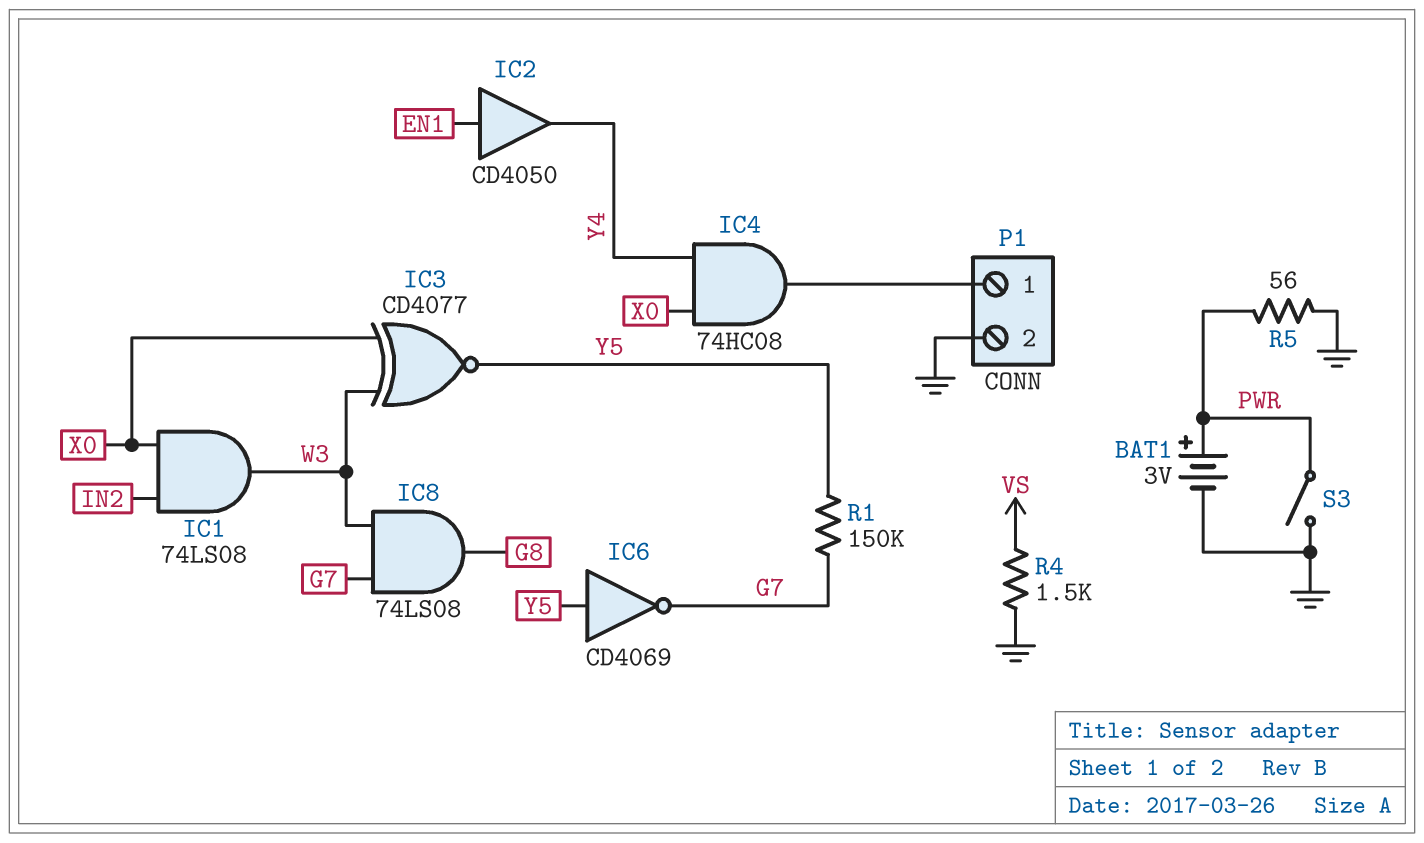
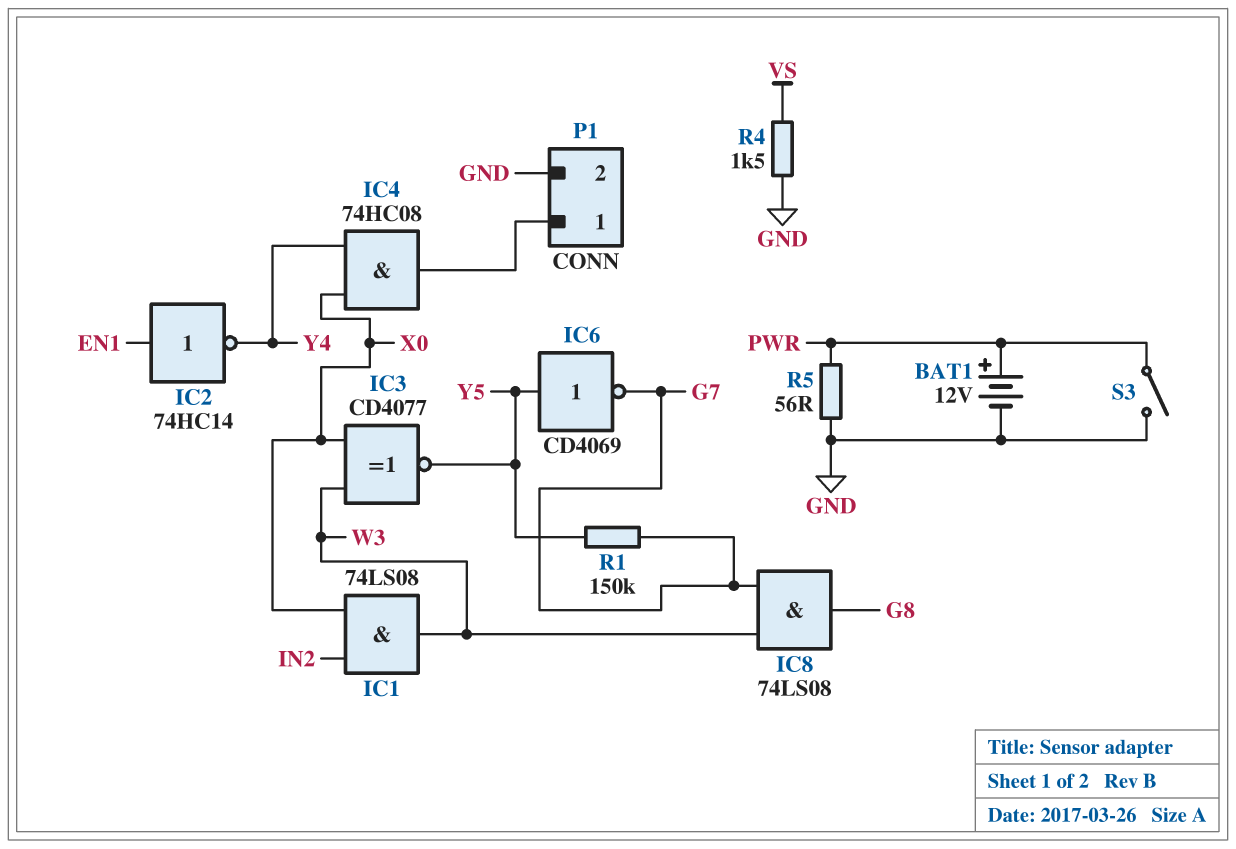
BAT1: 3V (plus PWR, minus GND) -> 12V (plus PWR, minus GND)
IC2: buffer CD4050 (in EN1, out Y4) -> NOT 74HC14 (in EN1, out Y4)

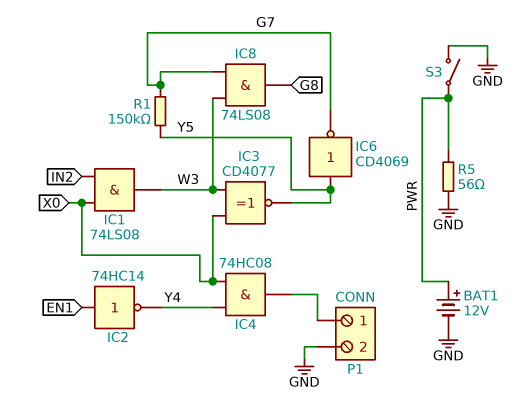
R4: 1.5k (GND, VS) -> none

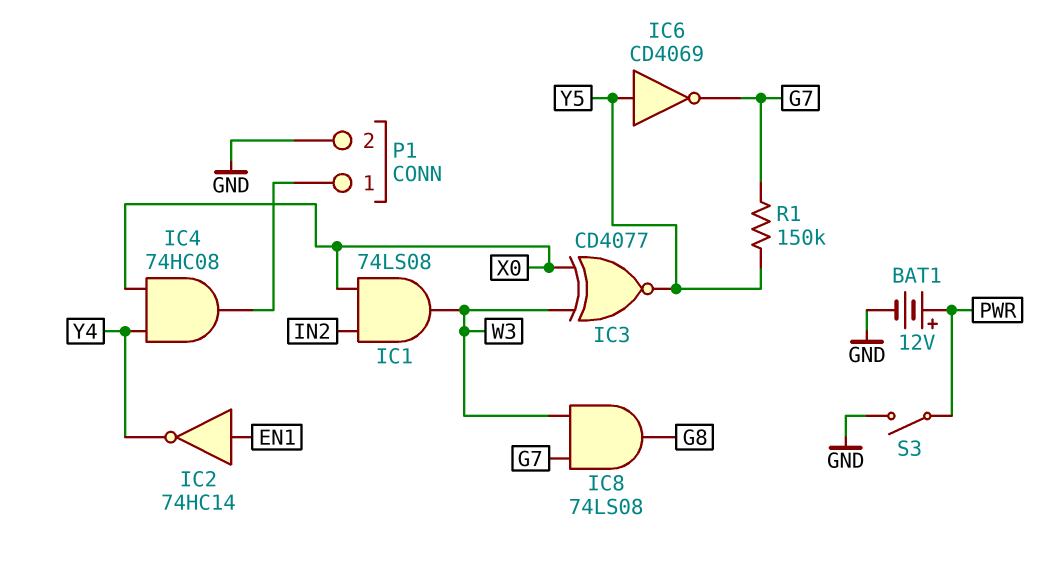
R5: 56 (GND, PWR) -> none

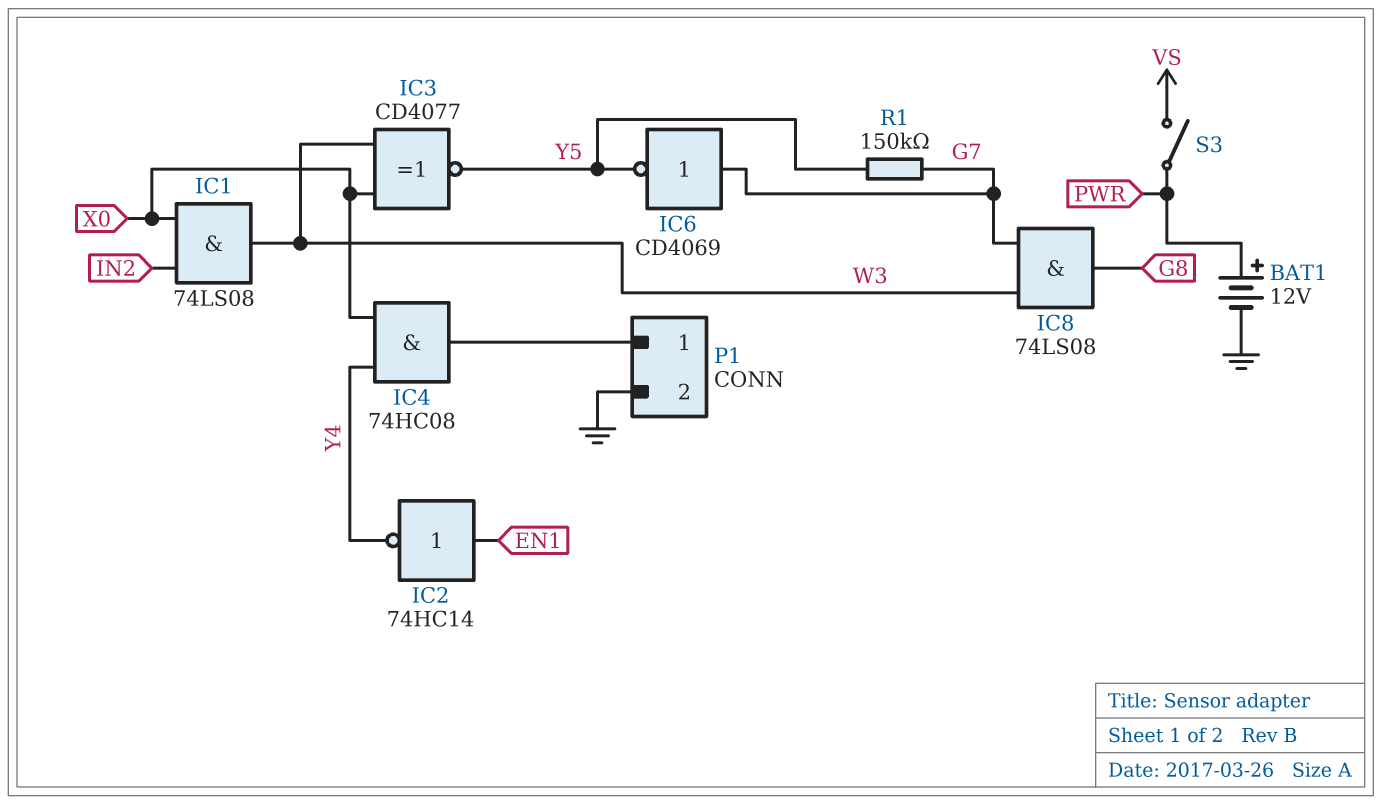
IC6: NOT CD4069 (in Y5, out G7) -> NOT CD4069 (in G7, out Y5)
S3: switch (GND, PWR) -> switch (PWR, VS)

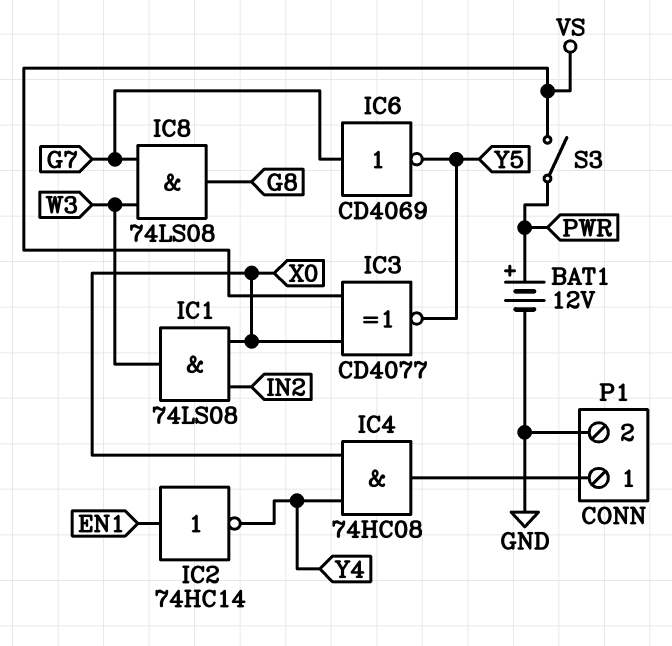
IC3: XNOR CD4077 (in W3, in X0, out Y5) -> XNOR CD4077 (in VS, in X0, out Y5)
R1: 150k (G7, Y5) -> none

